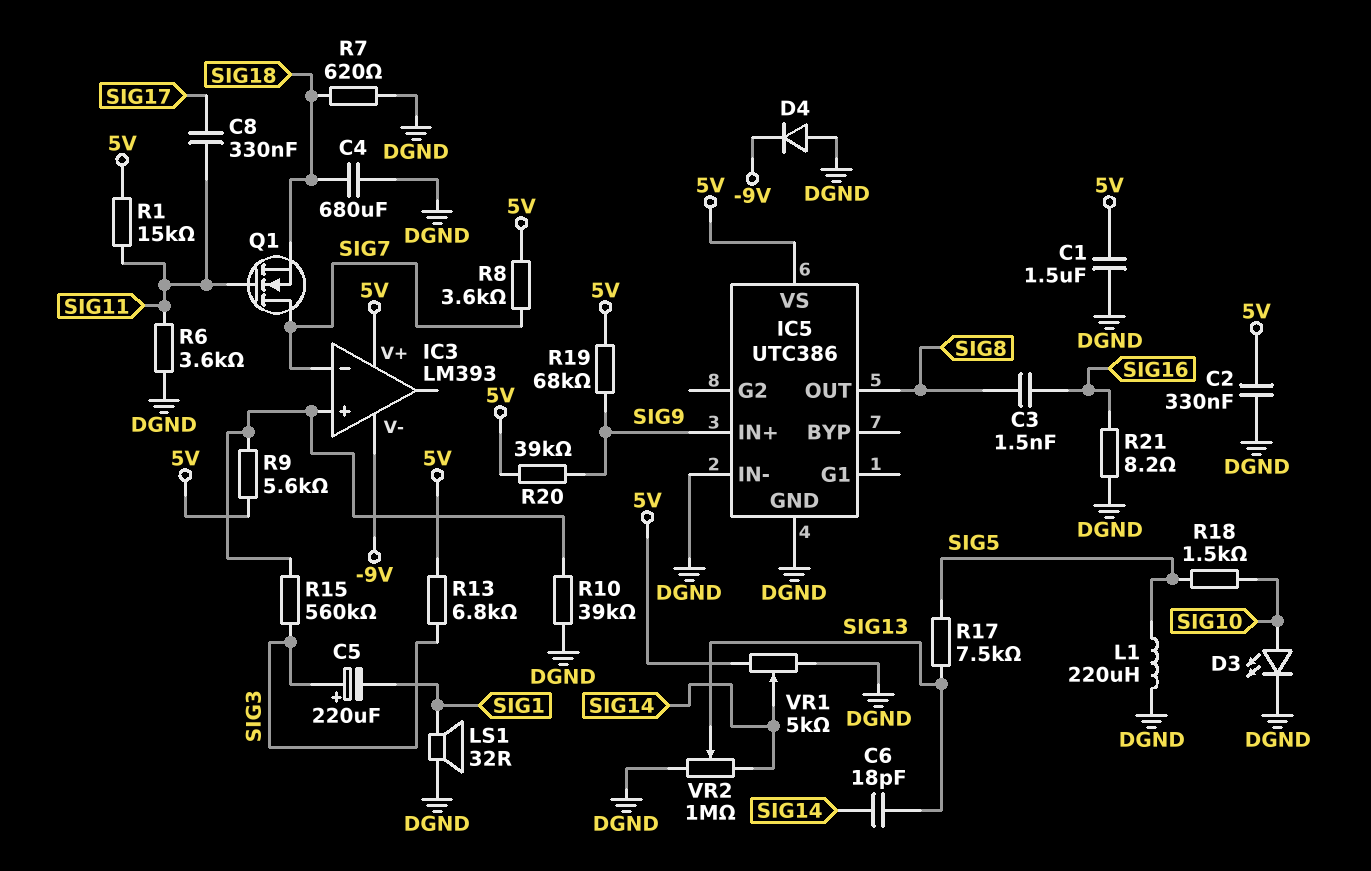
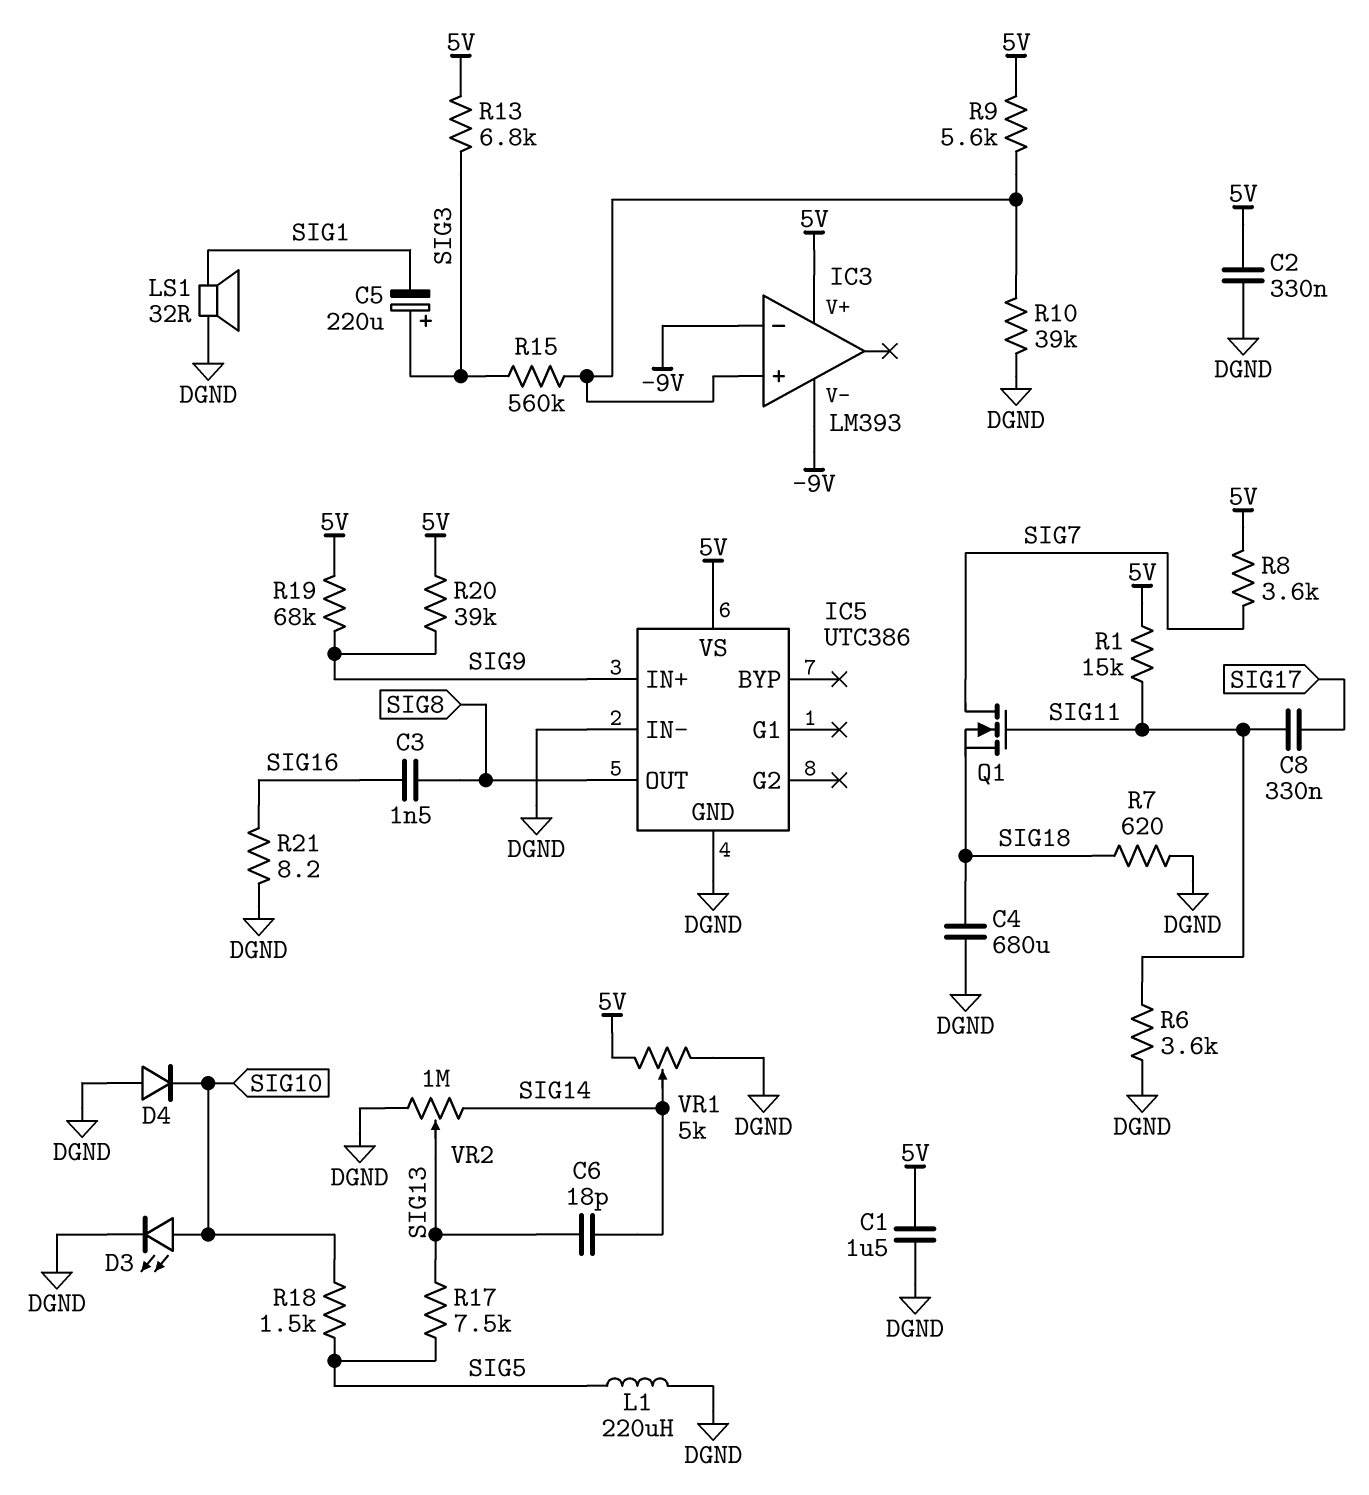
D4: diode (A DGND, K -9V) -> diode (A DGND, K SIG10)
IC3 pin in-: SIG7 -> -9V

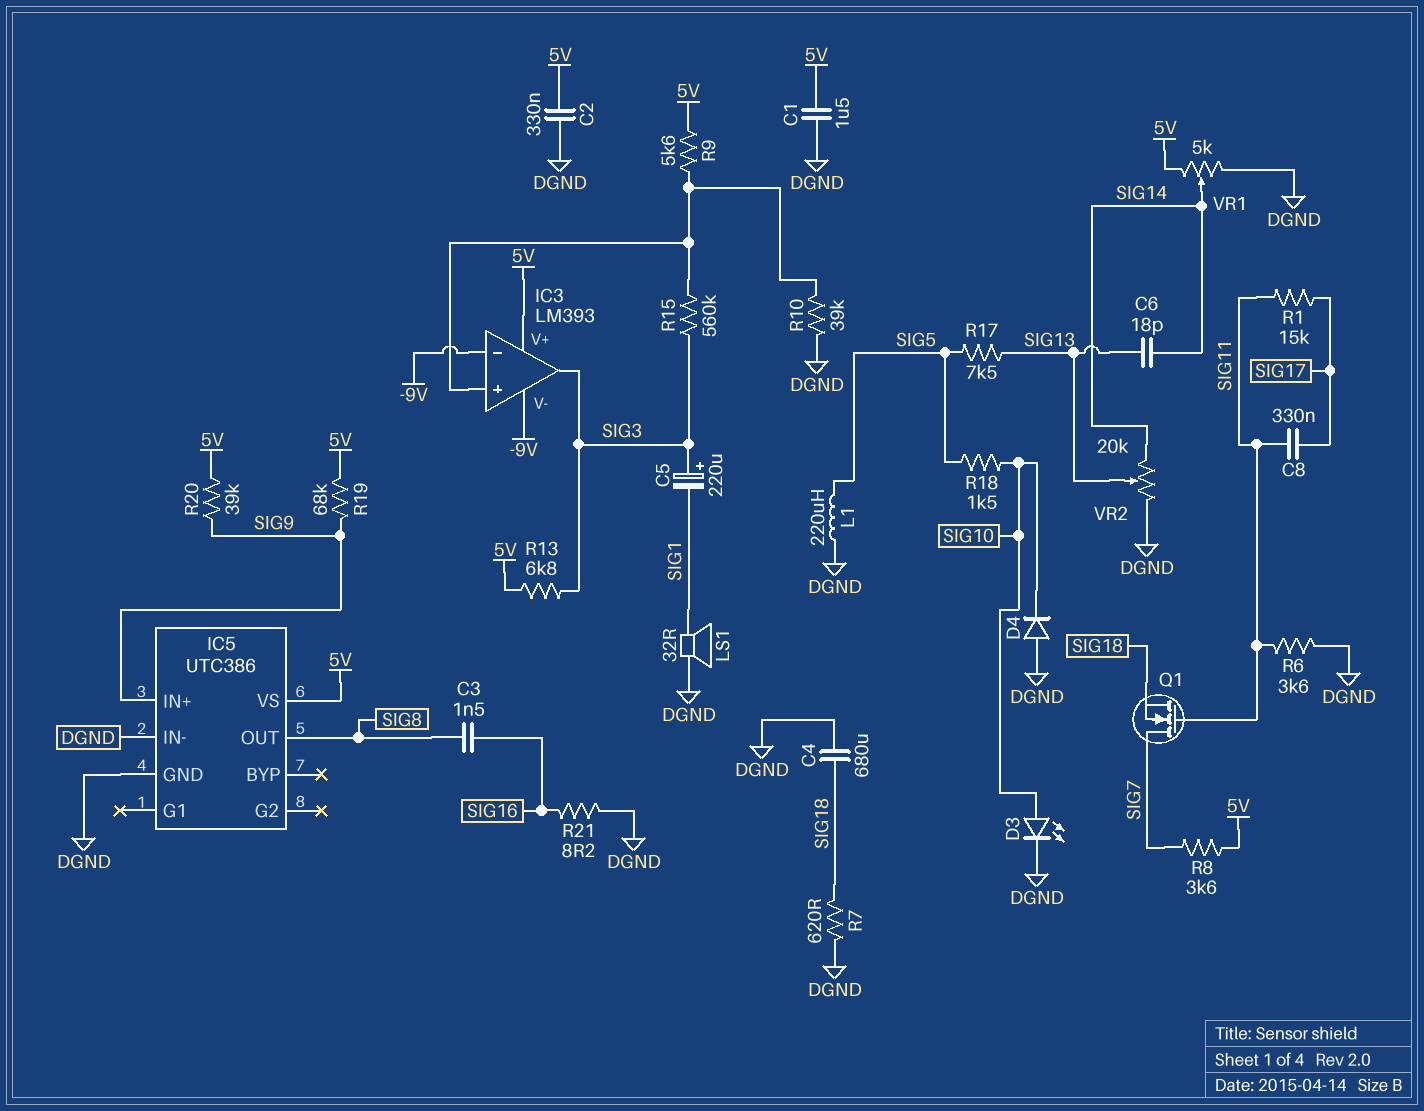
IC3 pin out: none -> SIG3
R1: 15k (5V, SIG11) -> 15k (SIG11, SIG17)
VR2: 1M (DGND, SIG14, wiper SIG13) -> 20k (DGND, SIG14, wiper SIG13)

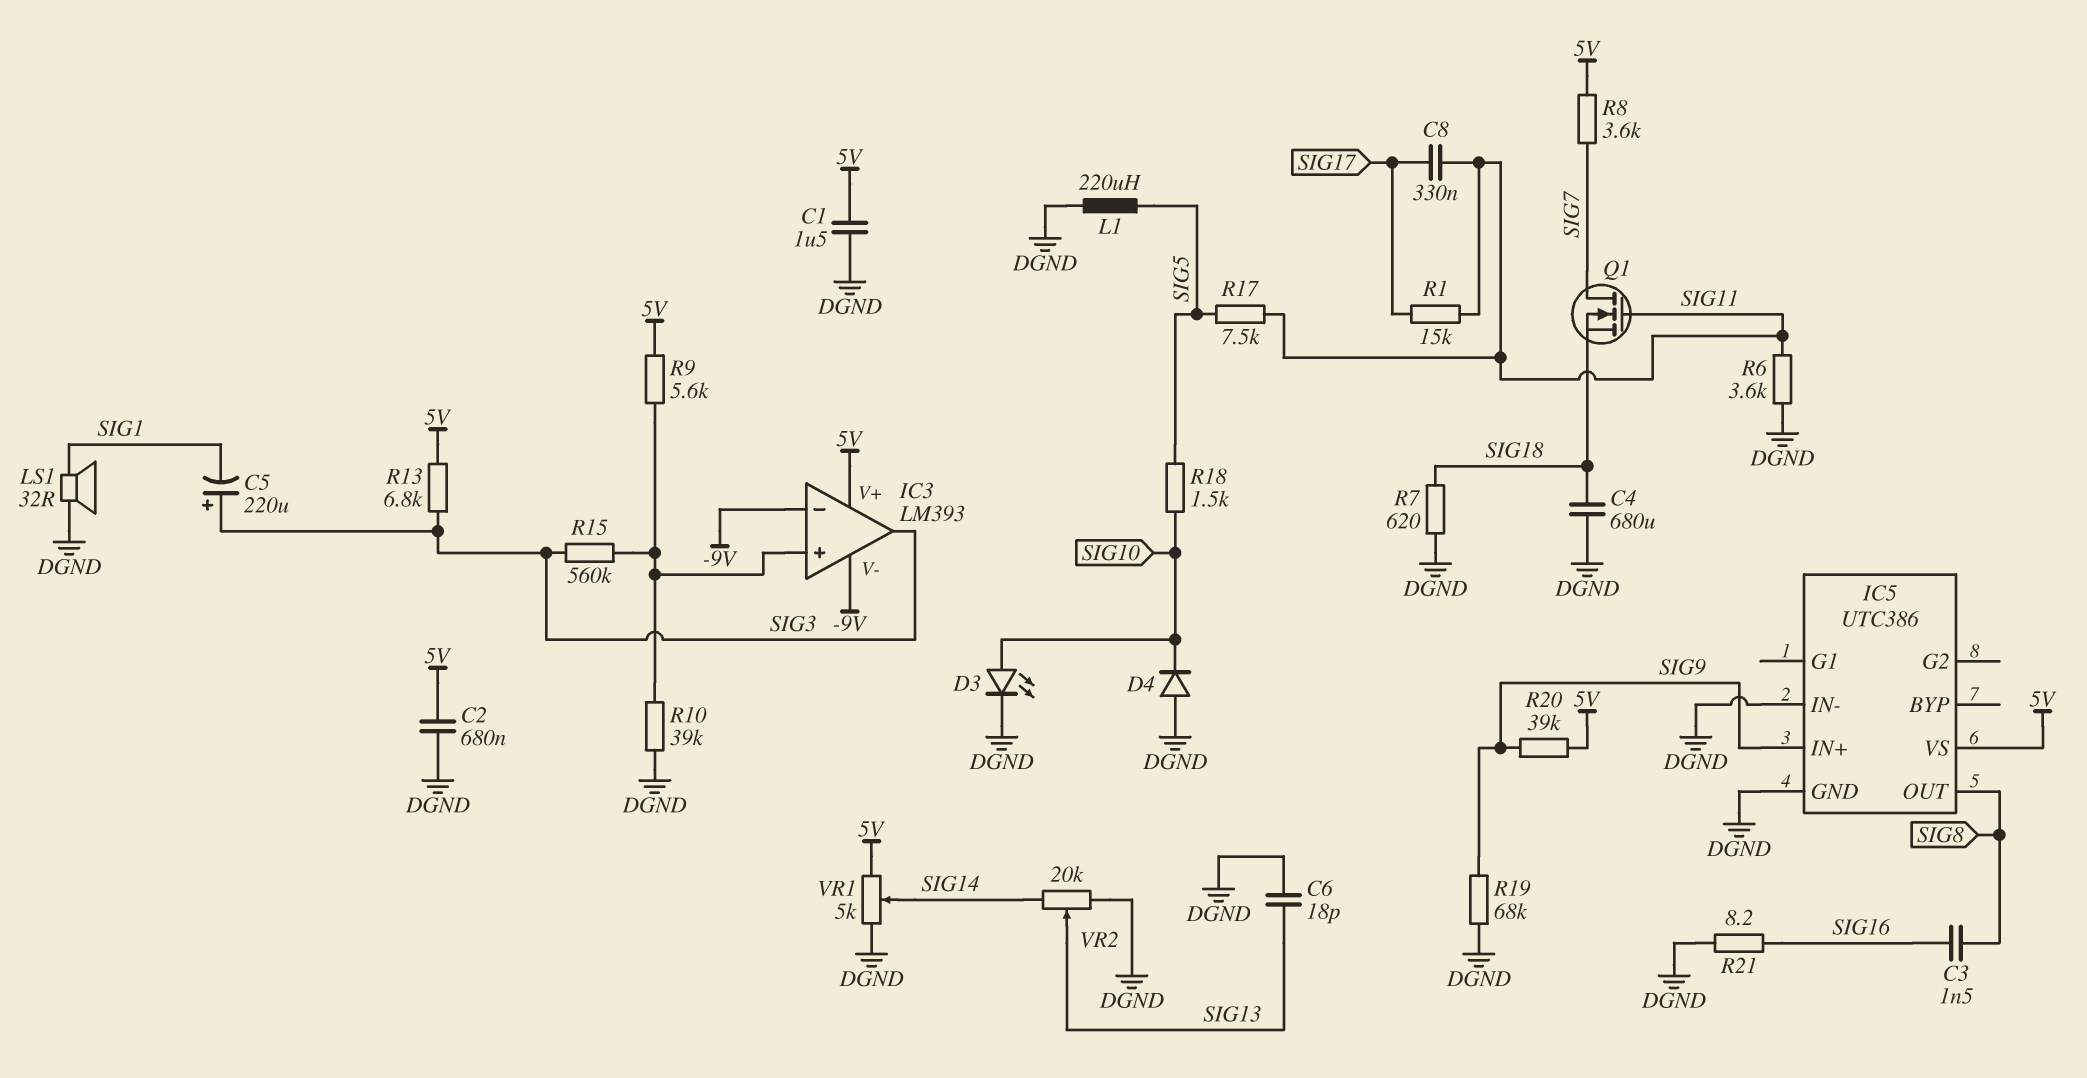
C2: 330nF (5V, DGND) -> 680nF (5V, DGND)
C6: 18pF (SIG13, SIG14) -> 18pF (DGND, SIG13)
R17: 7.5k (SIG5, SIG13) -> 7.5k (SIG5, SIG11)
R19: 68k (5V, SIG9) -> 68k (DGND, SIG9)

